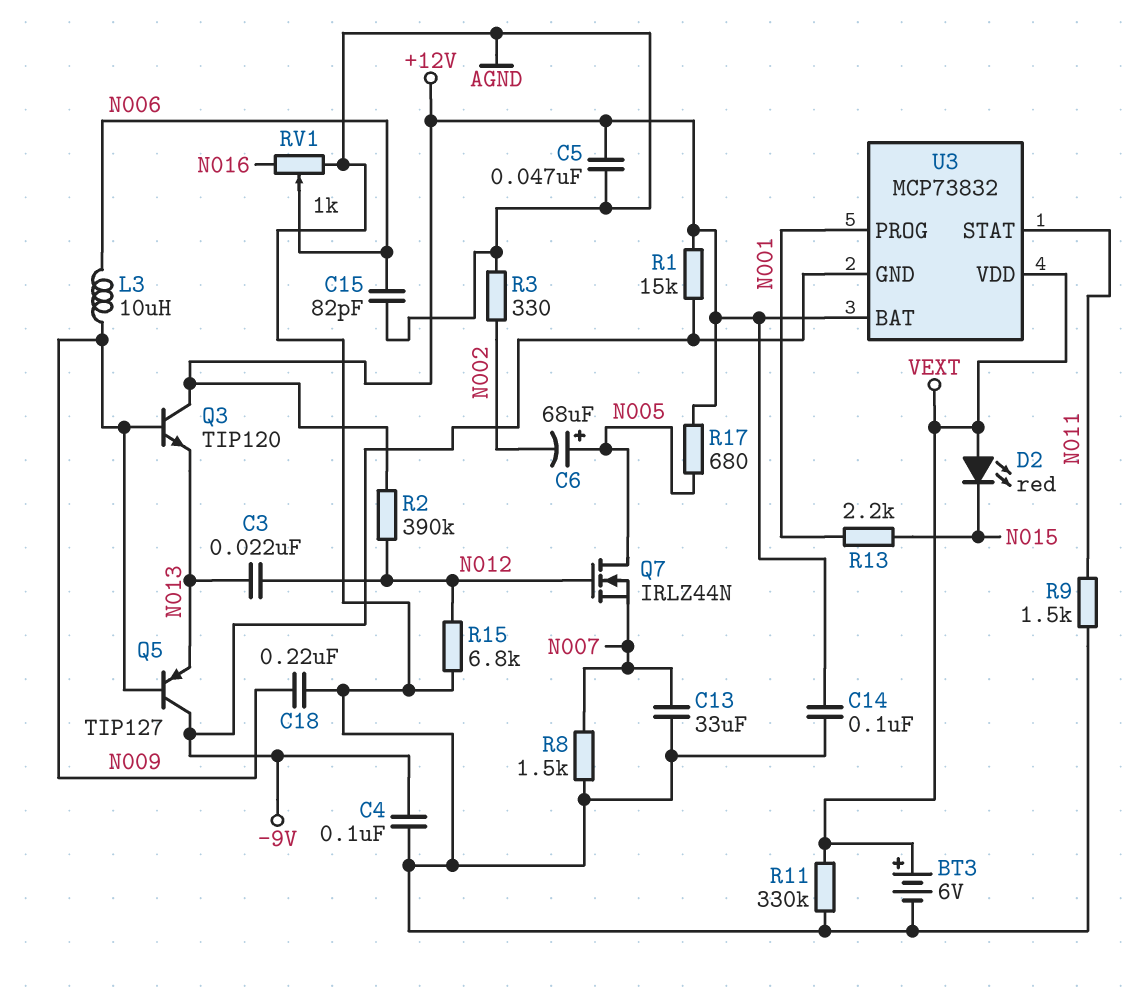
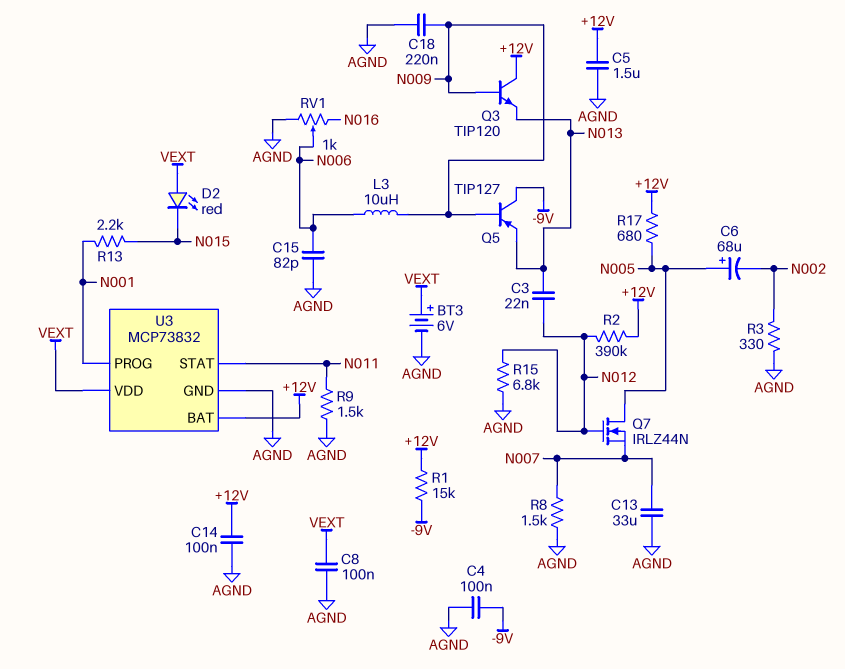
C5: 47nF (+12V, AGND) -> 1.5uF (+12V, AGND)
C8: none -> 100nF (AGND, VEXT)
R11: 330k (AGND, VEXT) -> none
U3 pin GND: -9V -> AGND

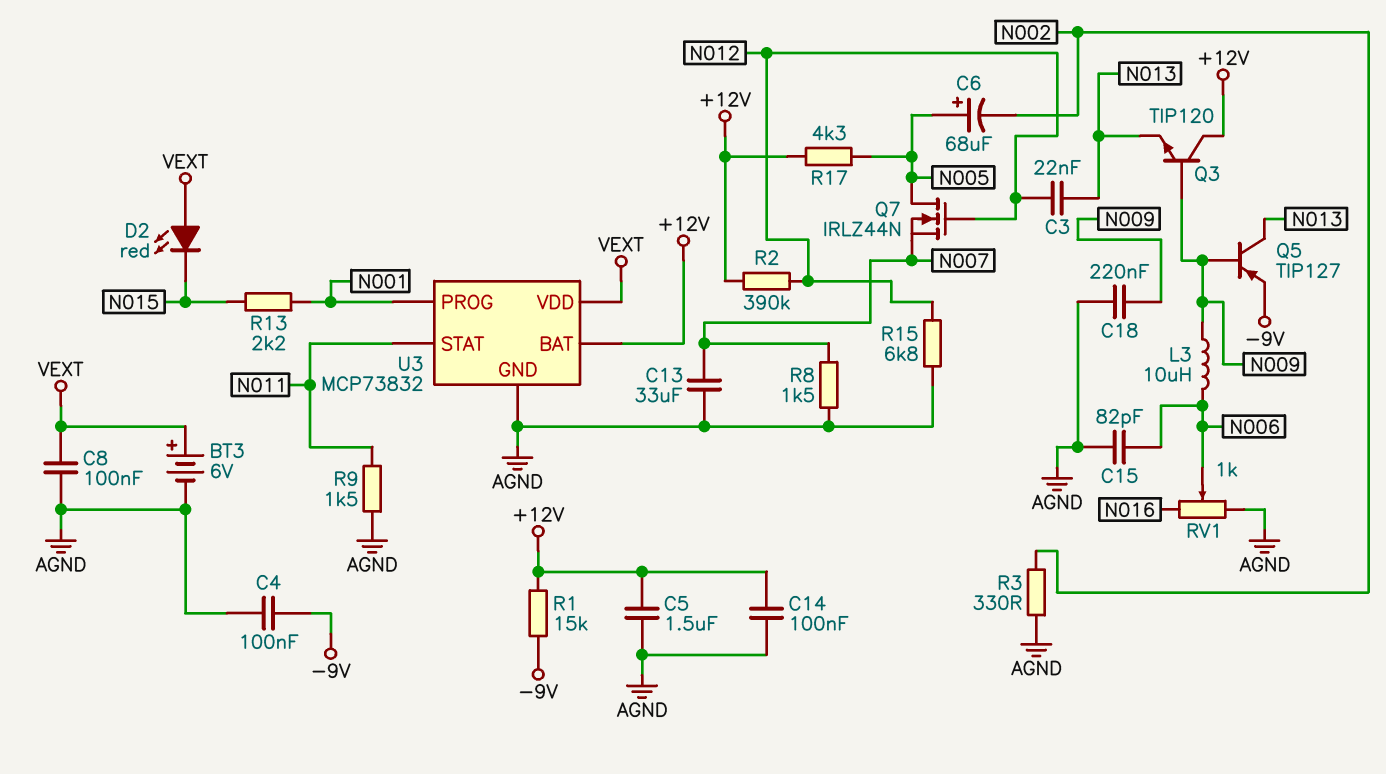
Q5: PNP TIP127 (B N009, C -9V, E N013) -> PNP TIP127 (B N009, C N013, E -9V)
R17: 680 (+12V, N005) -> 4.3k (+12V, N005)

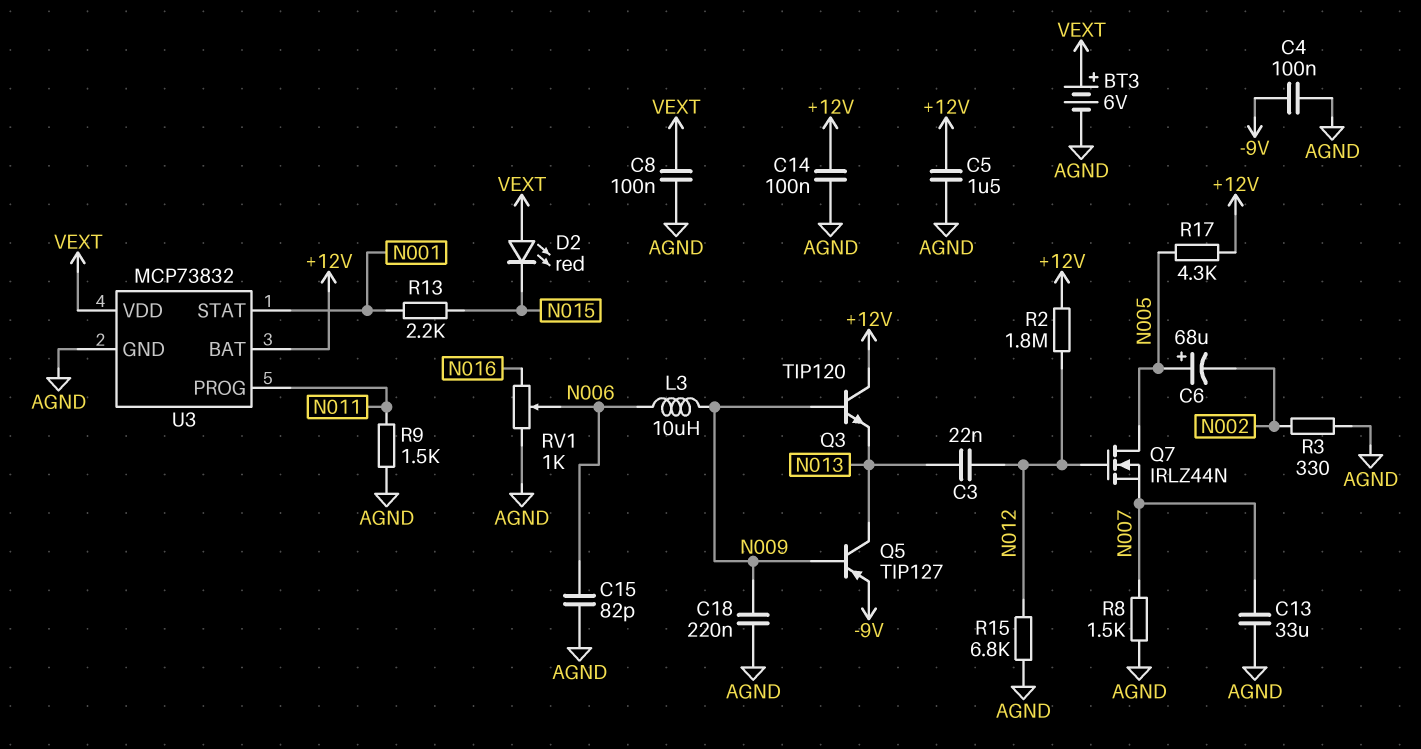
R1: 15k (+12V, -9V) -> none
R2: 390k (+12V, N012) -> 1.8M (+12V, N012)
U3 pin PROG: N001 -> N011
U3 pin STAT: N011 -> N001

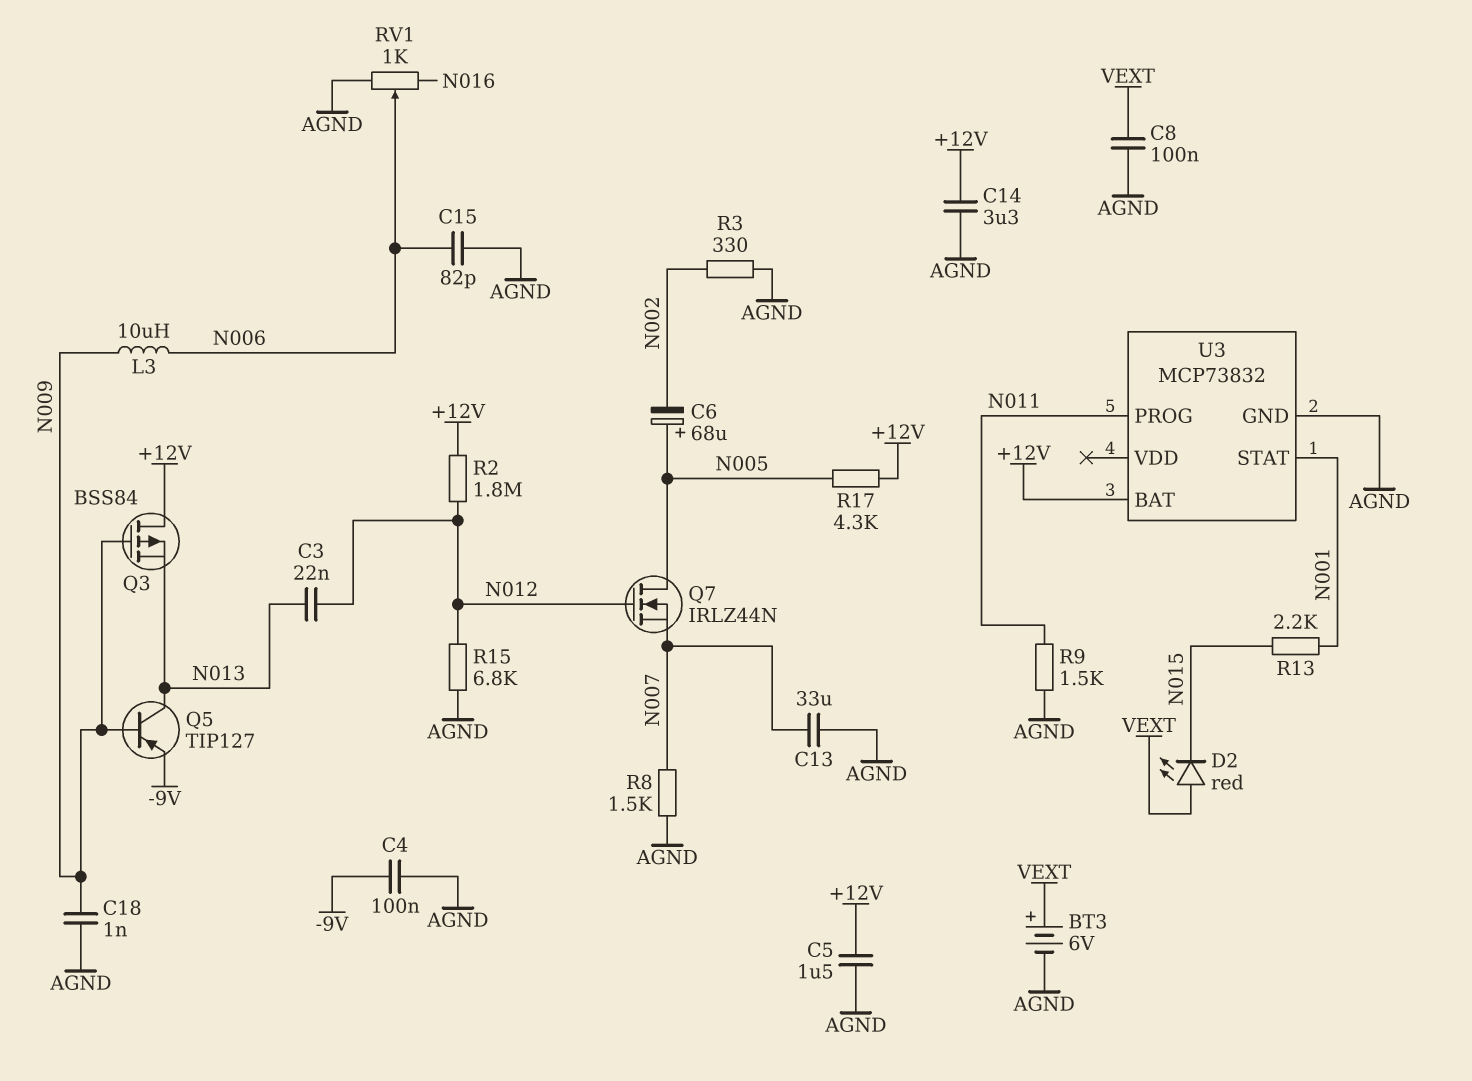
C14: 100nF (+12V, AGND) -> 3.3uF (+12V, AGND)
C18: 220nF (AGND, N009) -> 1nF (AGND, N009)
Q3: NPN TIP120 (B N009, C +12V, E N013) -> PMOS BSS84 (G N009, D +12V, S N013)
U3 pin VDD: VEXT -> none

